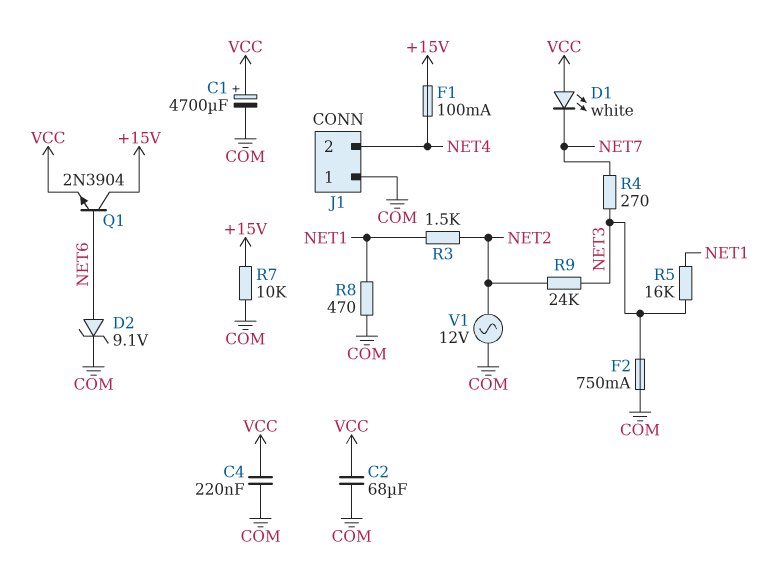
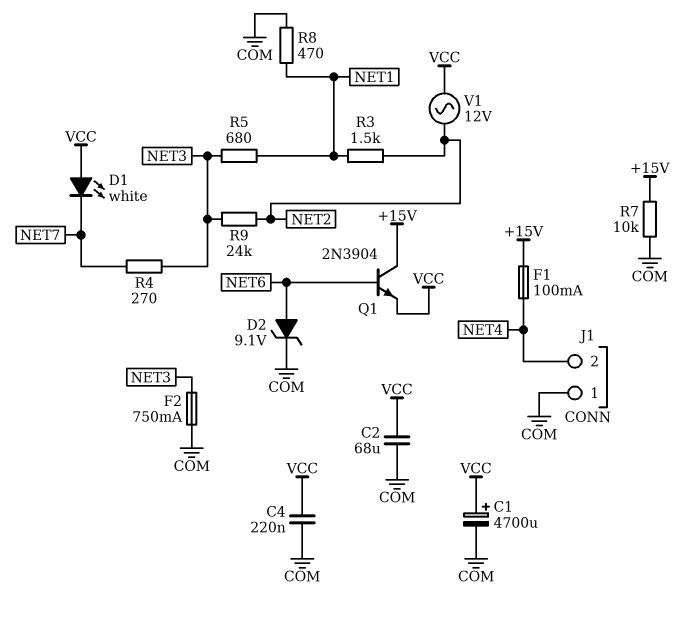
R5: 16k (NET1, NET3) -> 680 (NET1, NET3)
V1: AC 12V (COM, NET2) -> AC 12V (NET2, VCC)

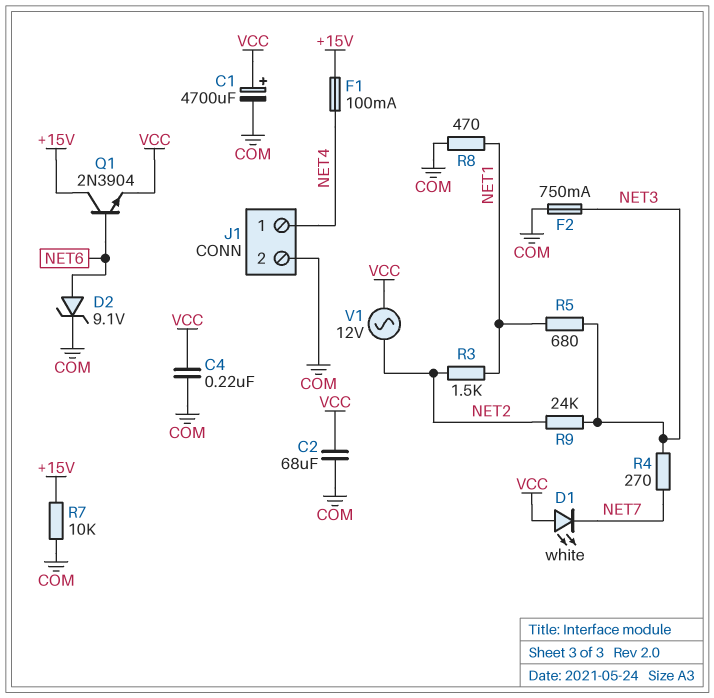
J1 pin 1: COM -> NET4
J1 pin 2: NET4 -> COM

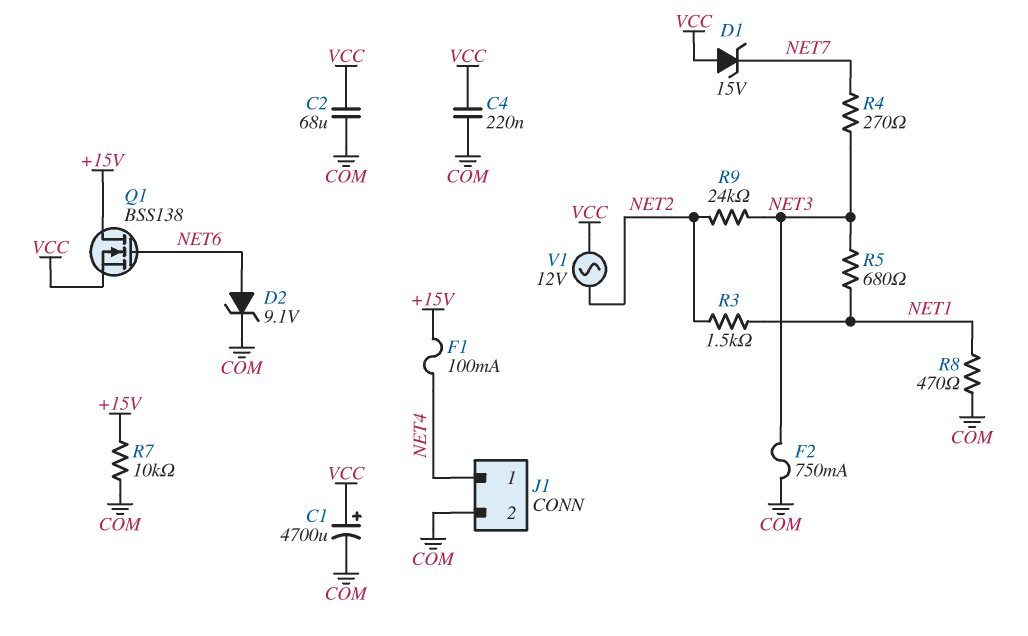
D1: LED white (A VCC, K NET7) -> zener 15V (A VCC, K NET7)
Q1: NPN 2N3904 (B NET6, C +15V, E VCC) -> NMOS BSS138 (G NET6, D +15V, S VCC)

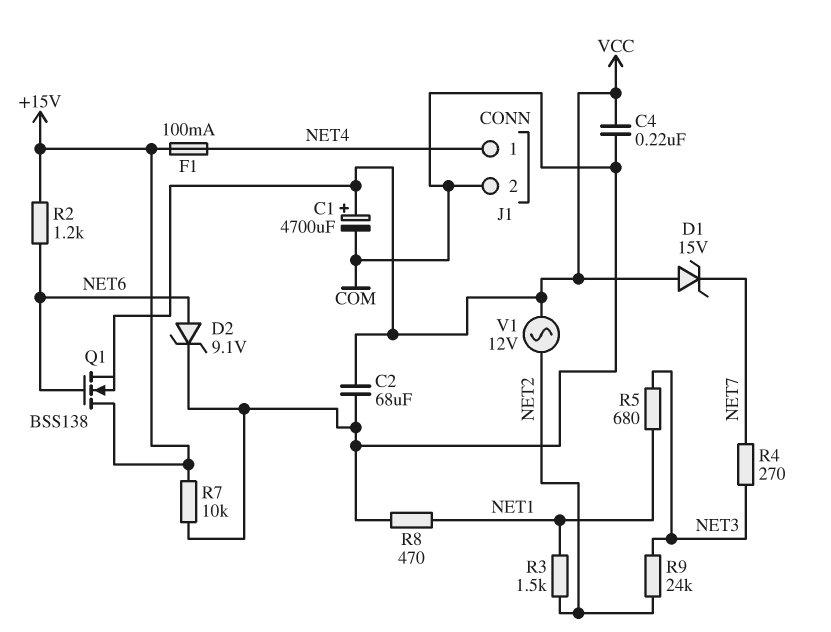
F2: 750mA (COM, NET3) -> none
R2: none -> 1.2k (+15V, NET6)

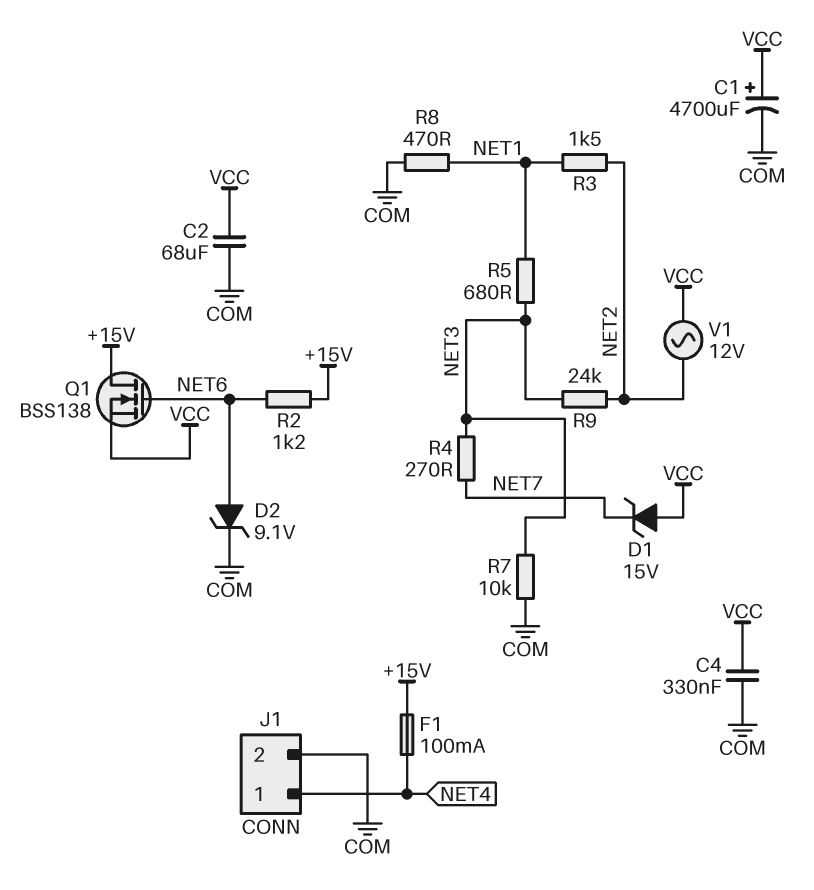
C4: 220nF (COM, VCC) -> 330nF (COM, VCC)
R7: 10k (+15V, COM) -> 10k (COM, NET3)

